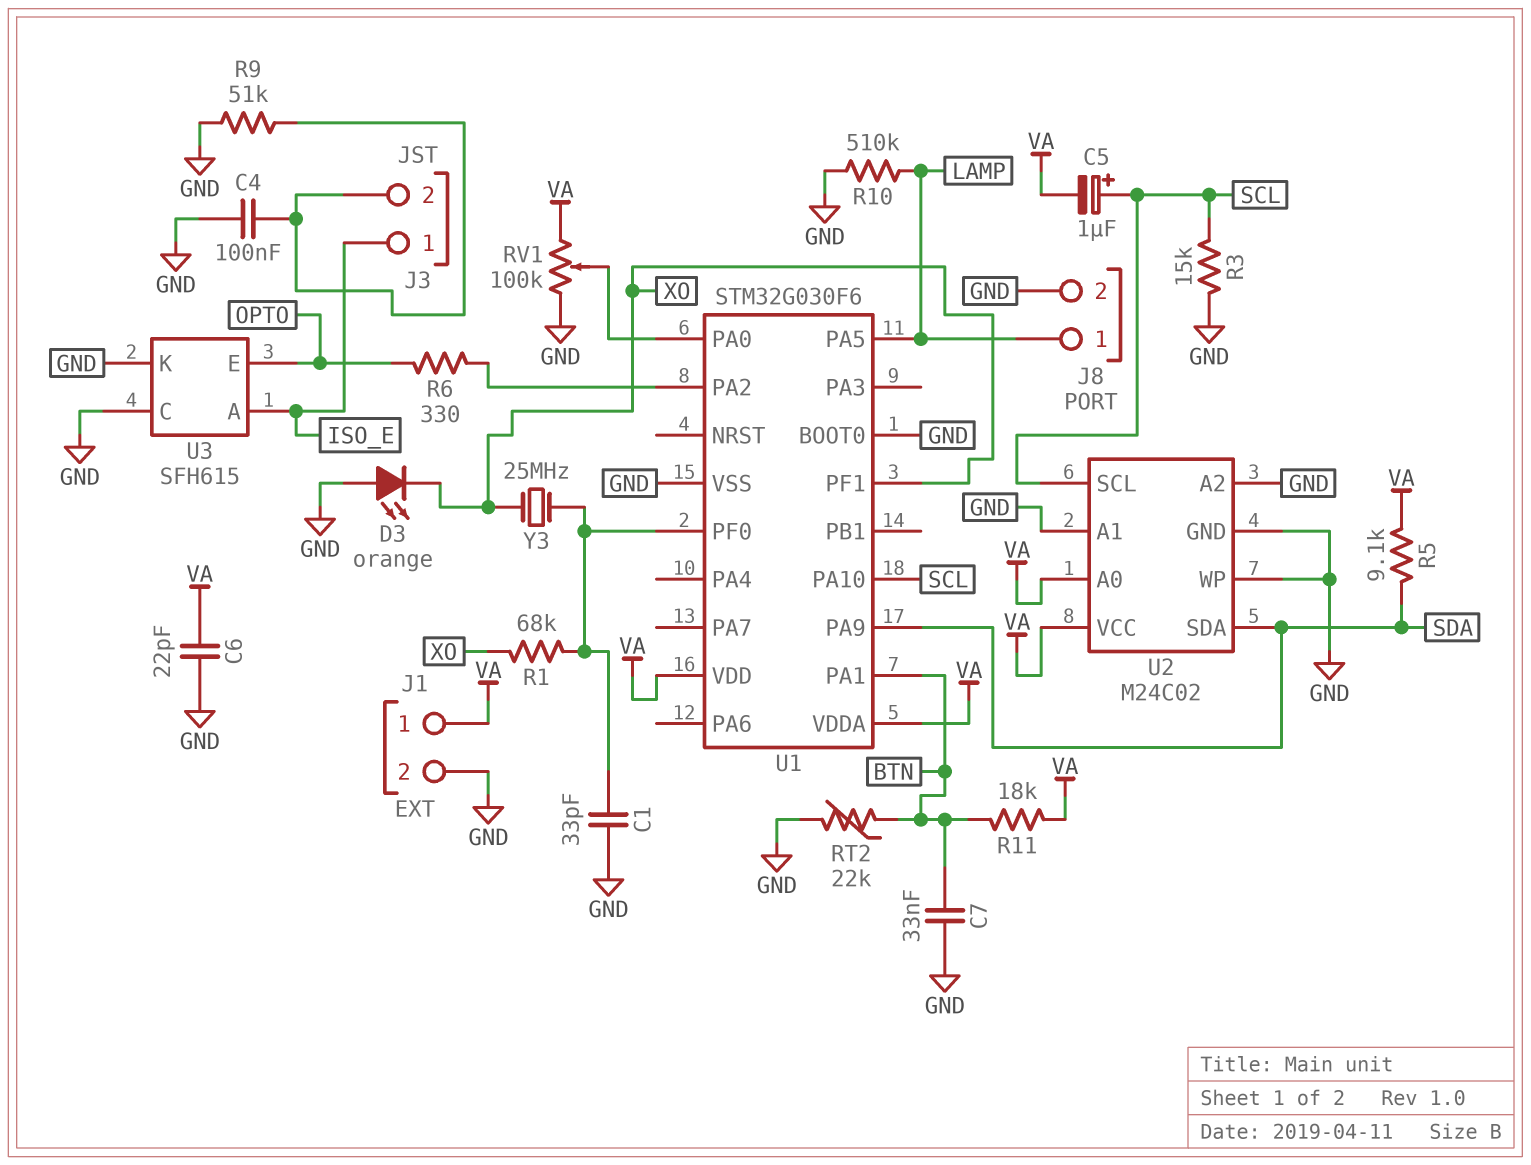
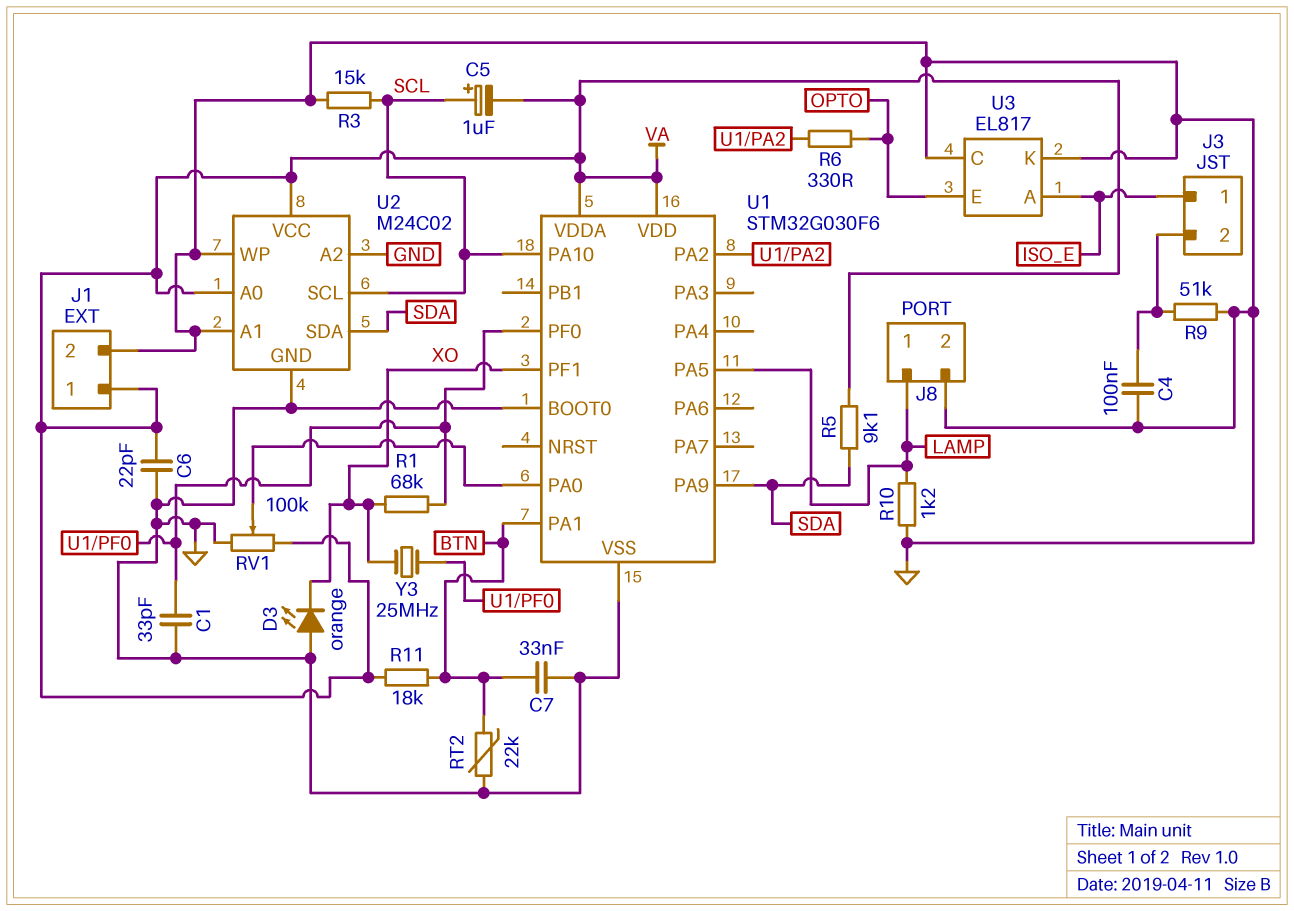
R10: 510k (GND, LAMP) -> 1.2k (GND, LAMP)
U3: SFH615 -> EL817

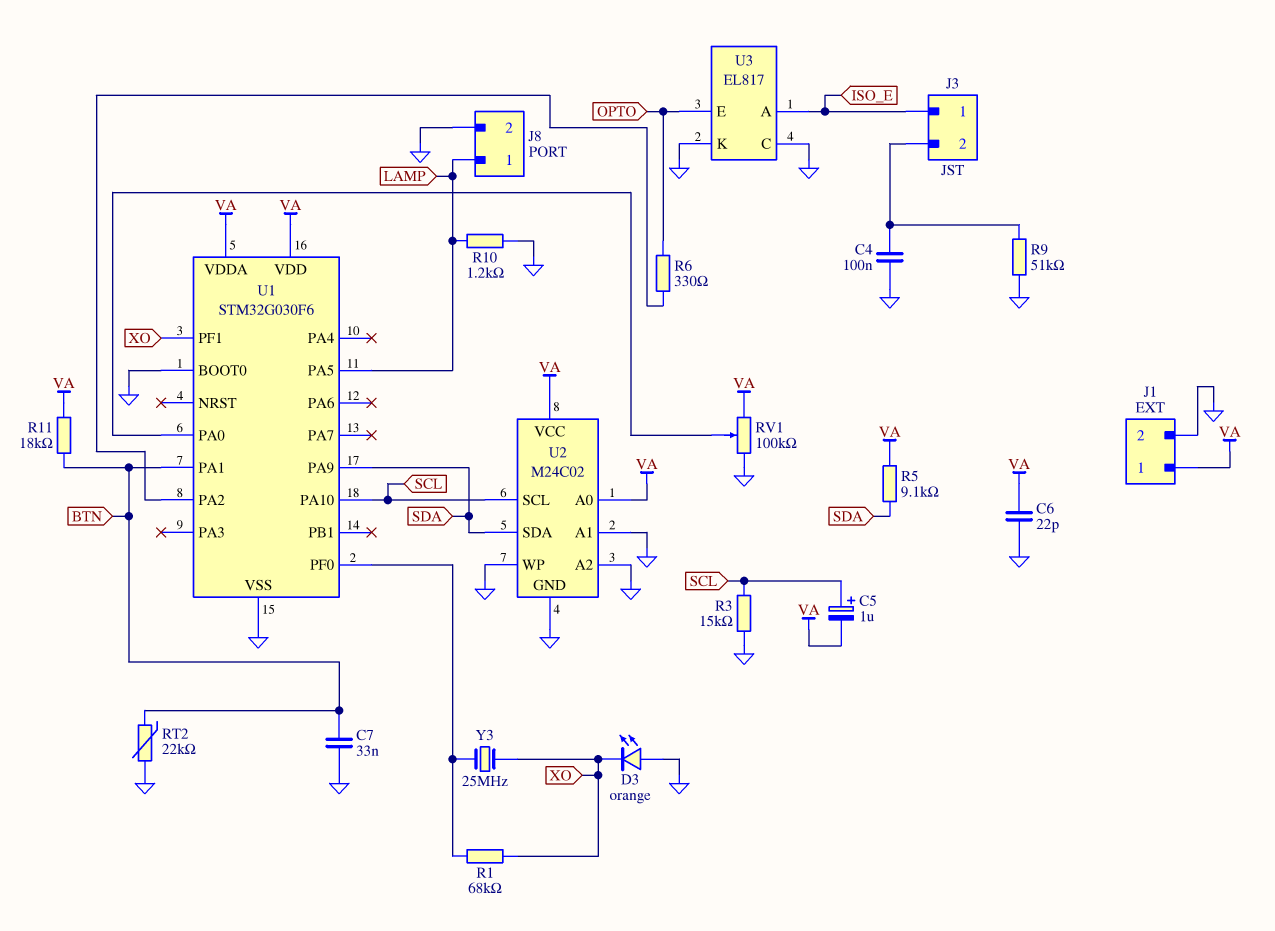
C1: 33pF (GND, U1/PF0) -> none

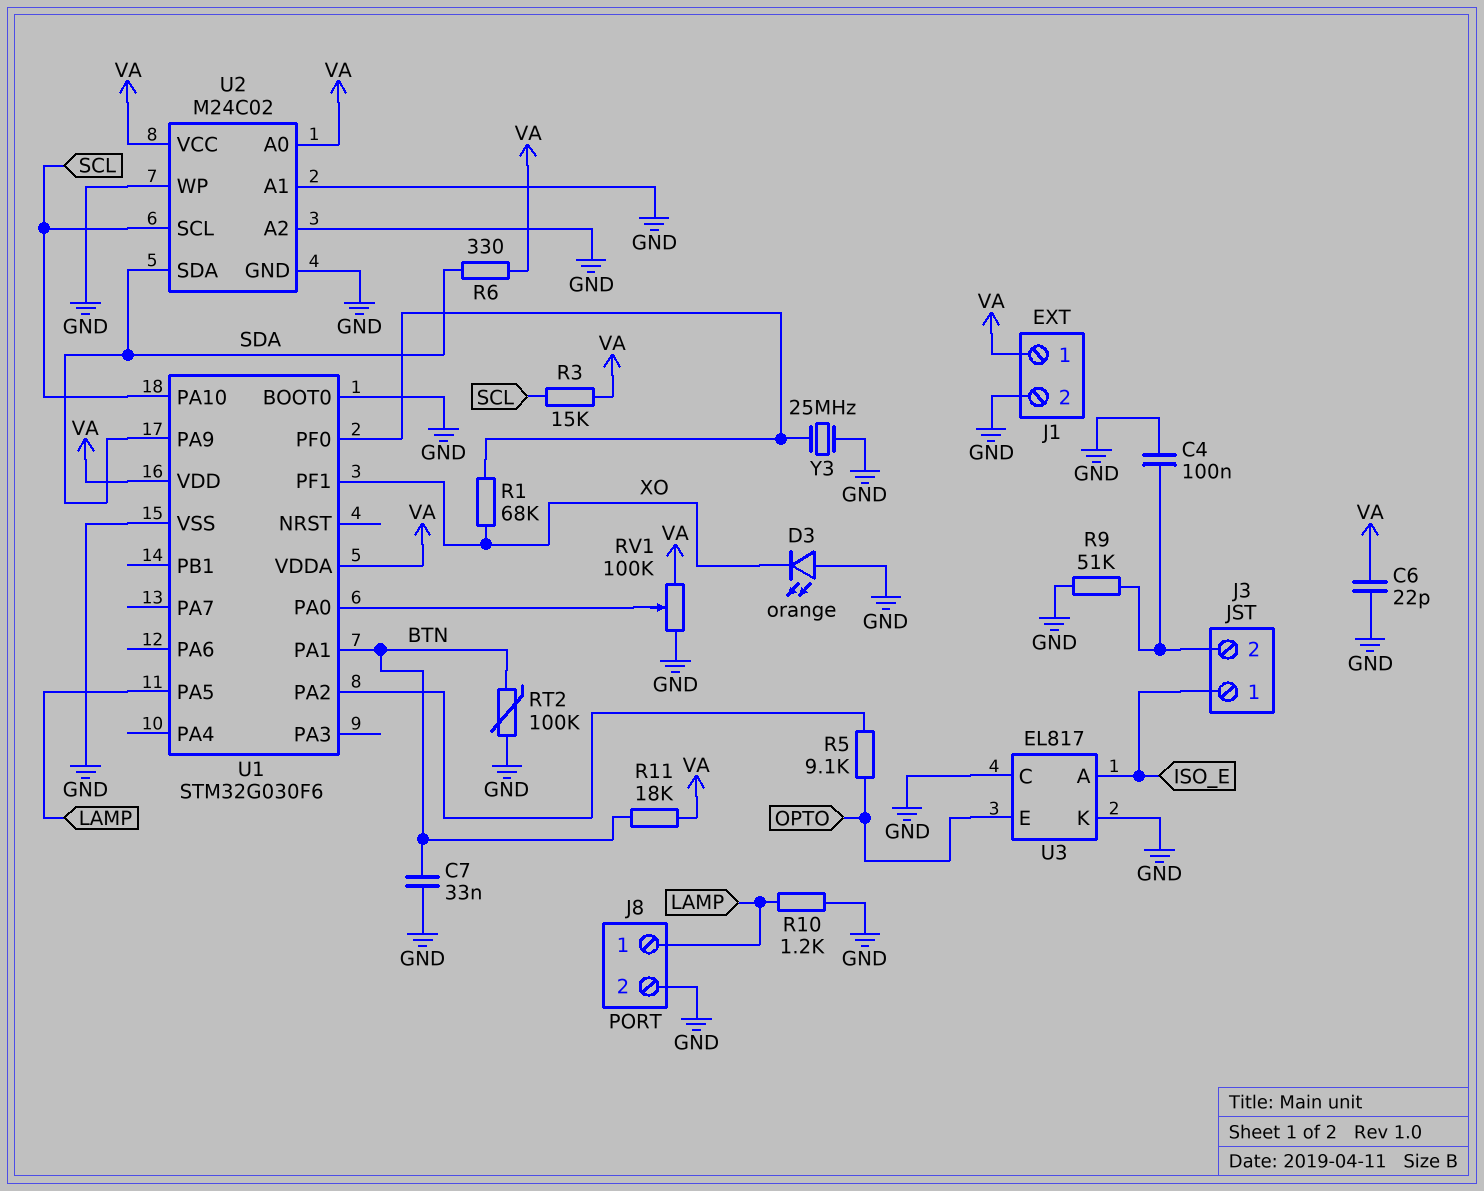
C5: 1uF (plus SCL, minus VA) -> none
R3: 15k (GND, SCL) -> 15k (SCL, VA)
R5: 9.1k (SDA, VA) -> 9.1k (OPTO, U1/PA2)
R6: 330 (OPTO, U1/PA2) -> 330 (SDA, VA)
RT2: 22k (BTN, GND) -> 100k (BTN, GND)
Y3: 25MHz (U1/PF0, XO) -> 25MHz (GND, U1/PF0)

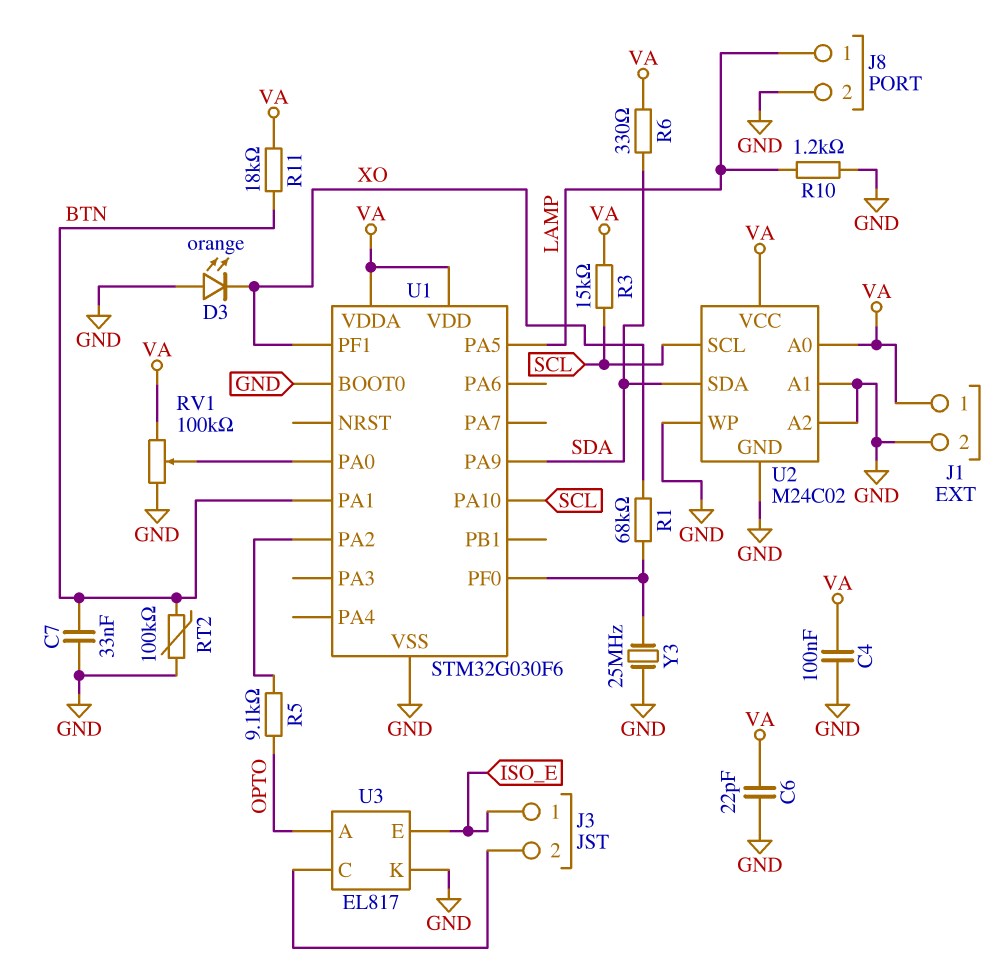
C4: 100nF (GND, J3/2) -> 100nF (GND, VA)
R9: 51k (GND, J3/2) -> none
U3 pin A: ISO_E -> OPTO
U3 pin C: GND -> J3/2
U3 pin E: OPTO -> ISO_E

